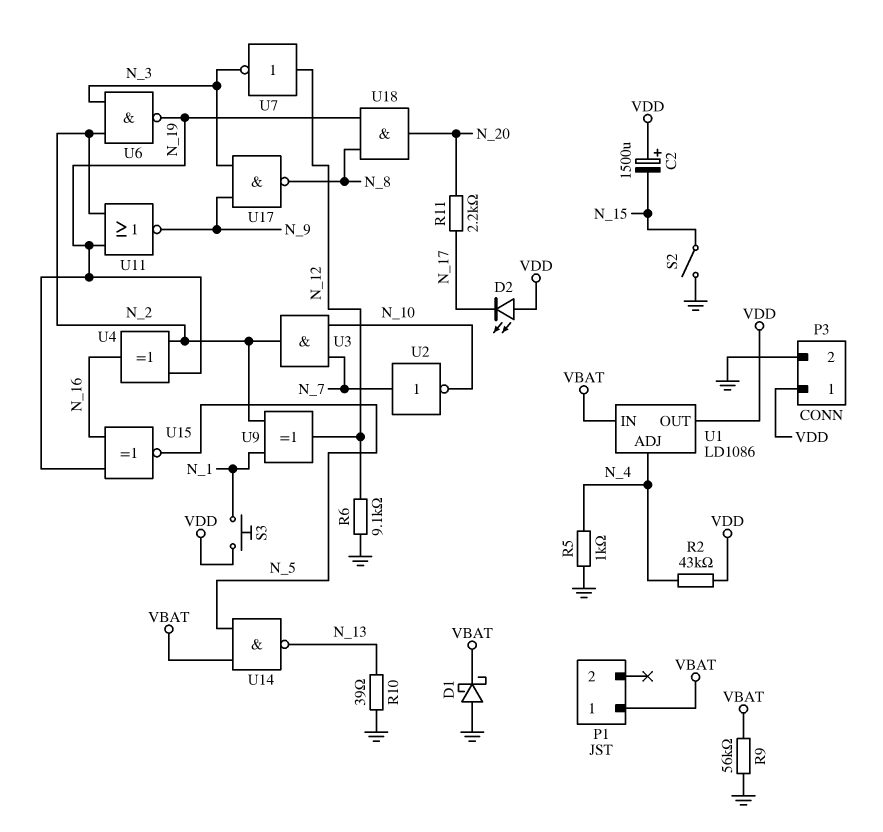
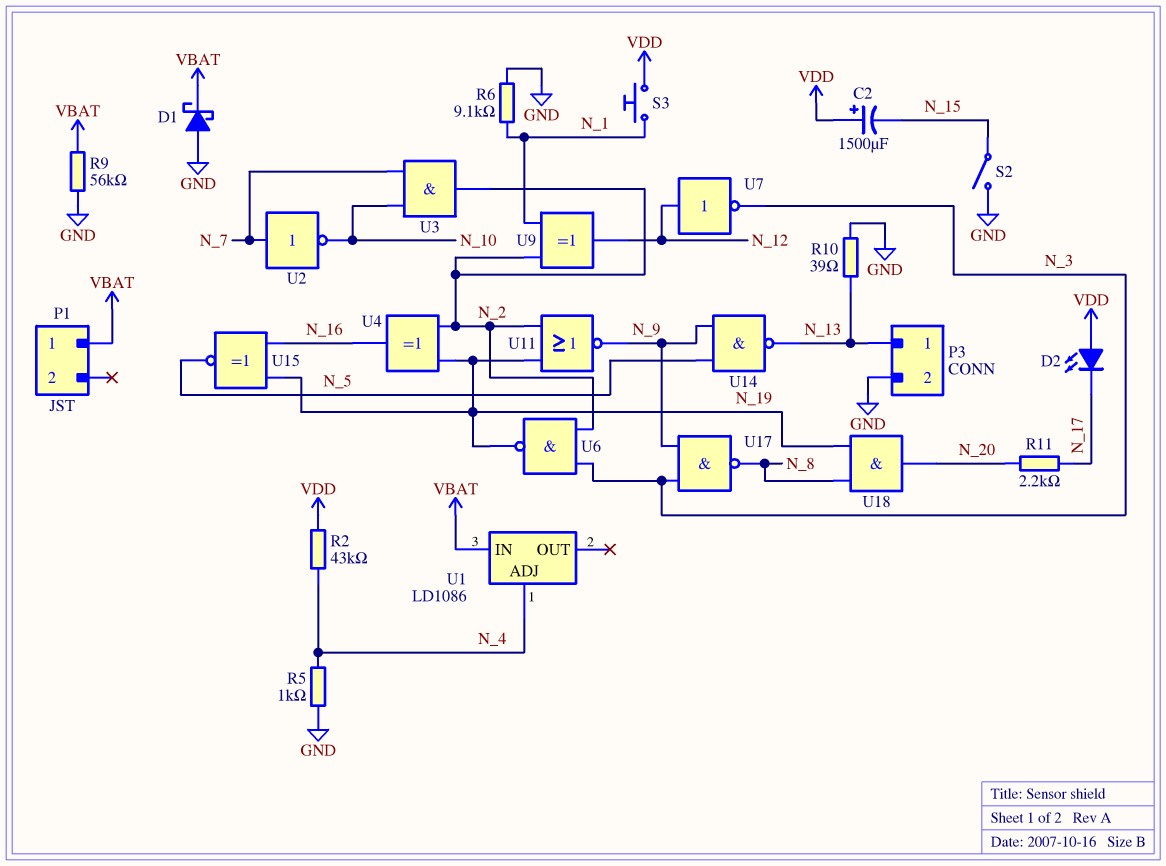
P3 pin 1: VDD -> N_13
R6: 9.1k (GND, N_12) -> 9.1k (GND, N_1)
U1 pin OUT: VDD -> none
U14: NAND (in N_5, in VBAT, out N_13) -> NAND (in N_5, in N_9, out N_13)

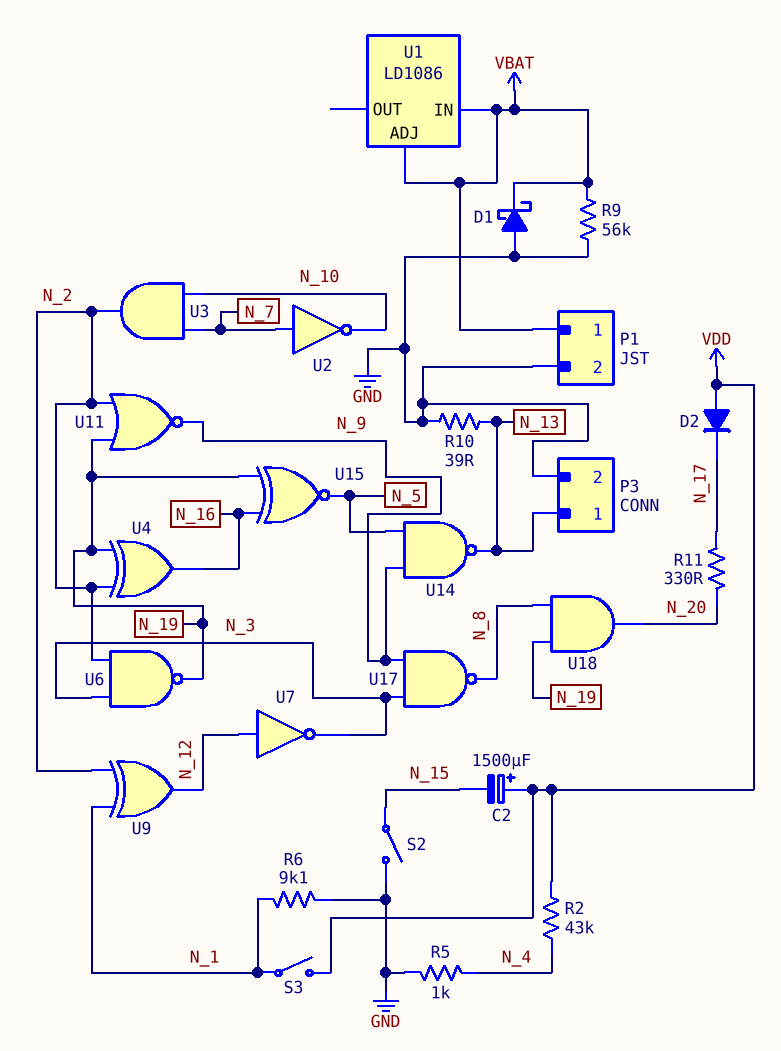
D2: LED (A VDD, K N_17) -> diode (A VDD, K N_17)
P1 pin 2: none -> GND
R11: 2.2k (N_17, N_20) -> 330 (N_17, N_20)
S3: button (N_1, VDD) -> switch (N_1, VDD)
U1 pin ADJ: N_4 -> VBAT

